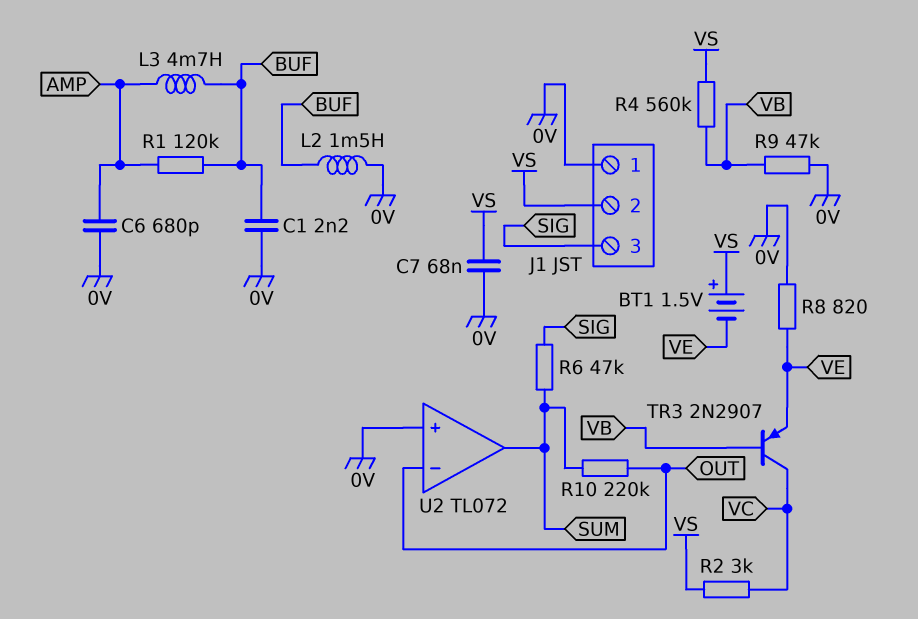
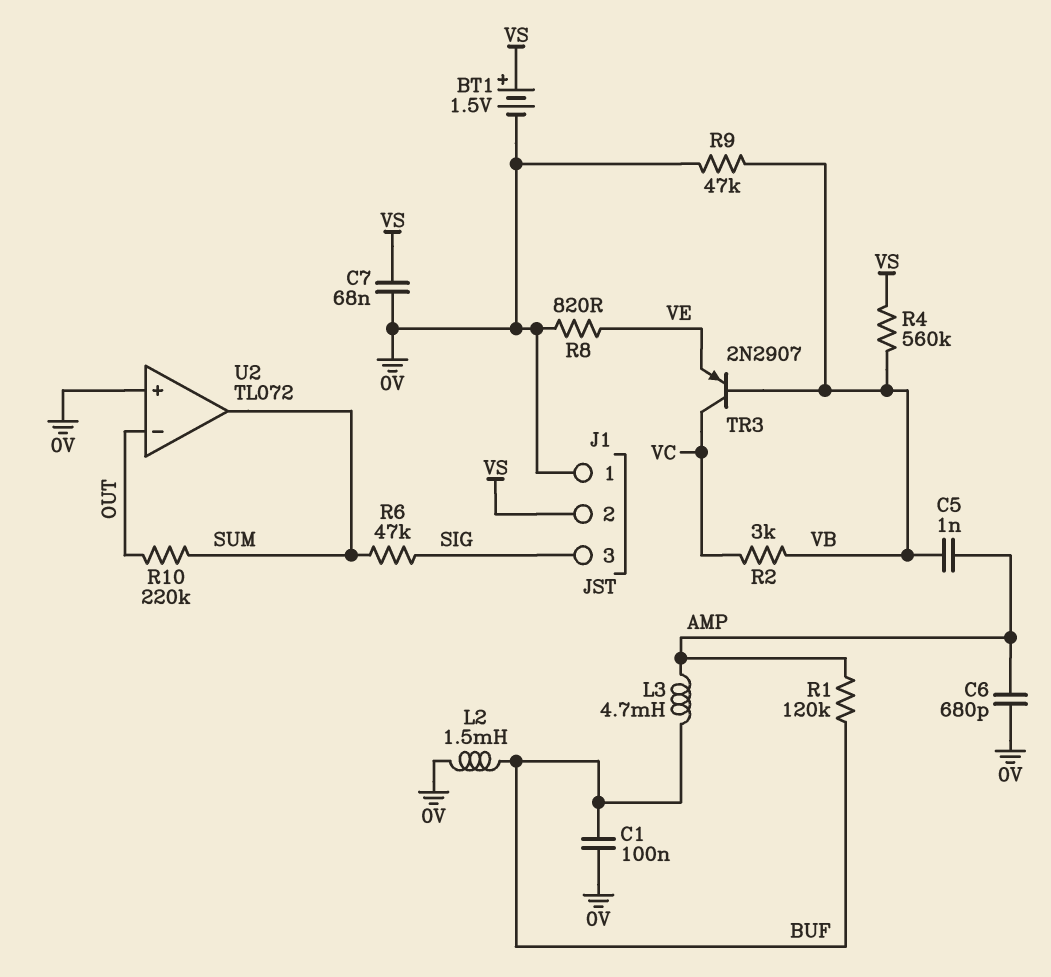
BT1: 1.5V (plus VS, minus VE) -> 1.5V (plus VS, minus 0V)
C1: 2.2nF (0V, BUF) -> 100nF (0V, BUF)
C5: none -> 1nF (AMP, VB)
R2: 3k (VC, VS) -> 3k (VB, VC)

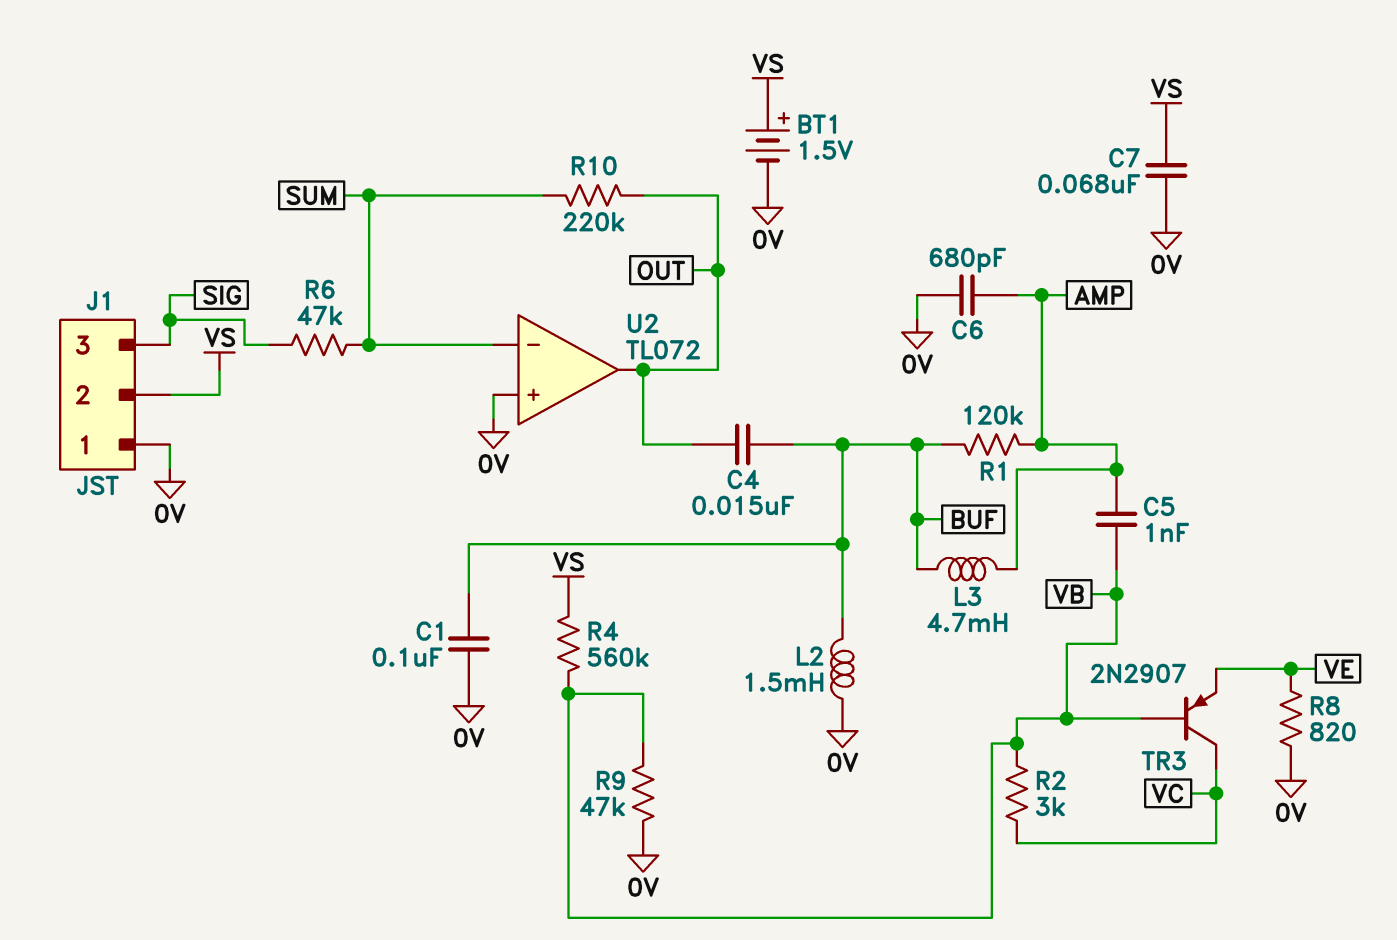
C4: none -> 15nF (BUF, OUT)
U2 pin in-: OUT -> SUM
U2 pin out: SUM -> OUT

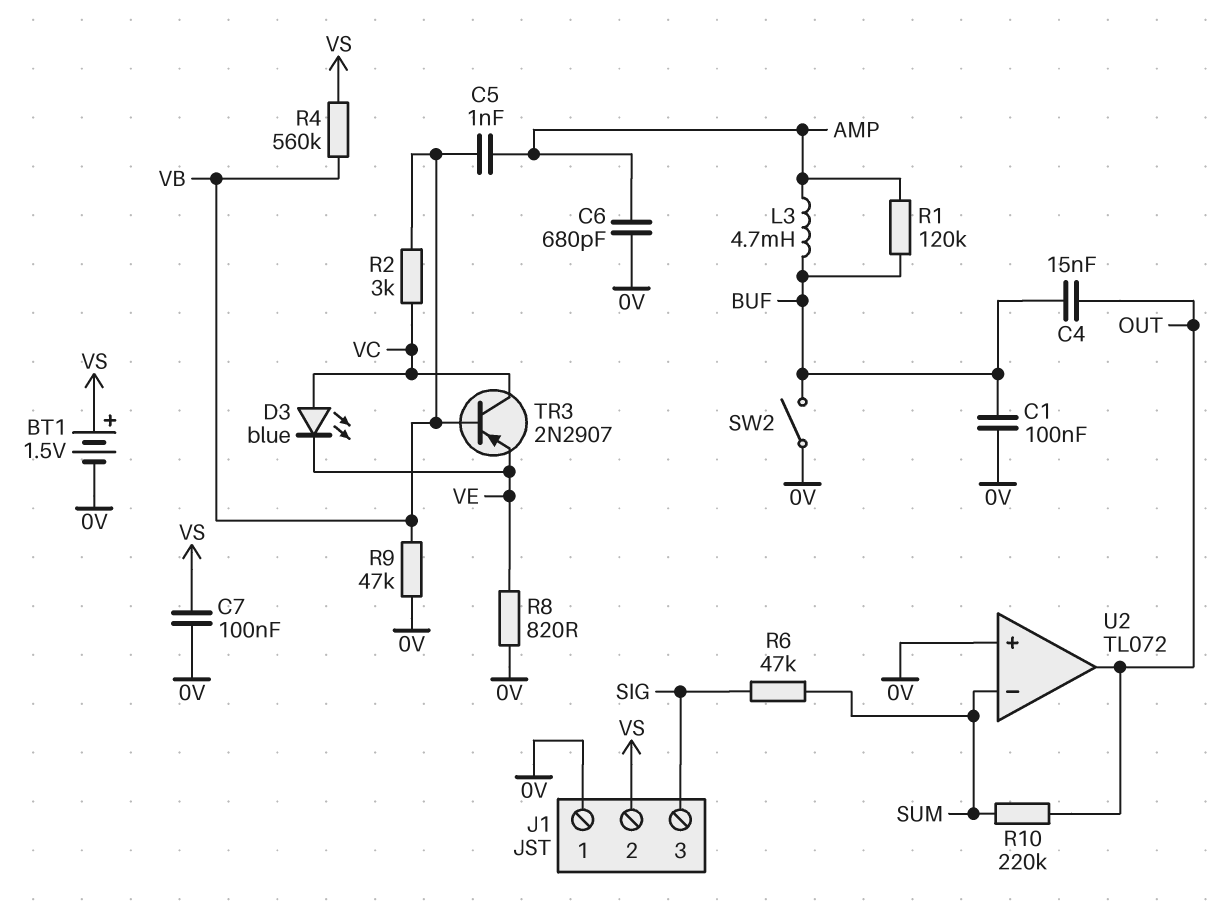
C7: 68nF (0V, VS) -> 100nF (0V, VS)
D3: none -> LED blue (A VC, K VE)
L2: 1.5mH (0V, BUF) -> none
SW2: none -> switch (0V, BUF)

